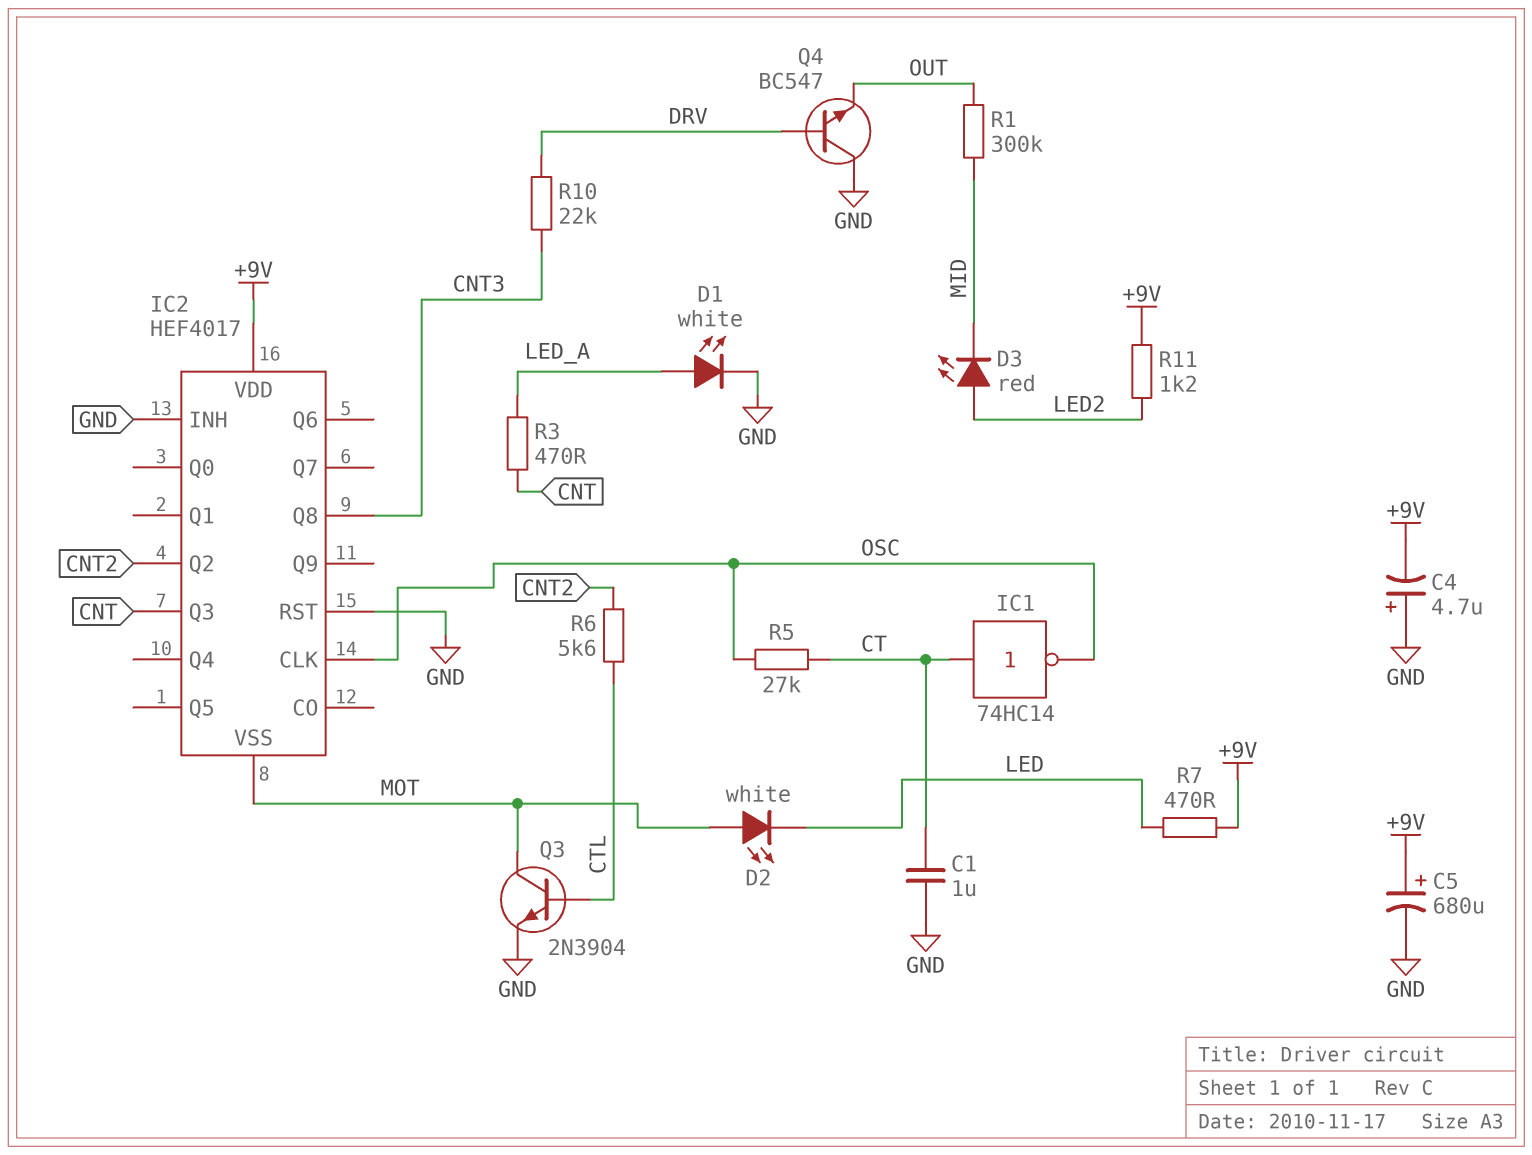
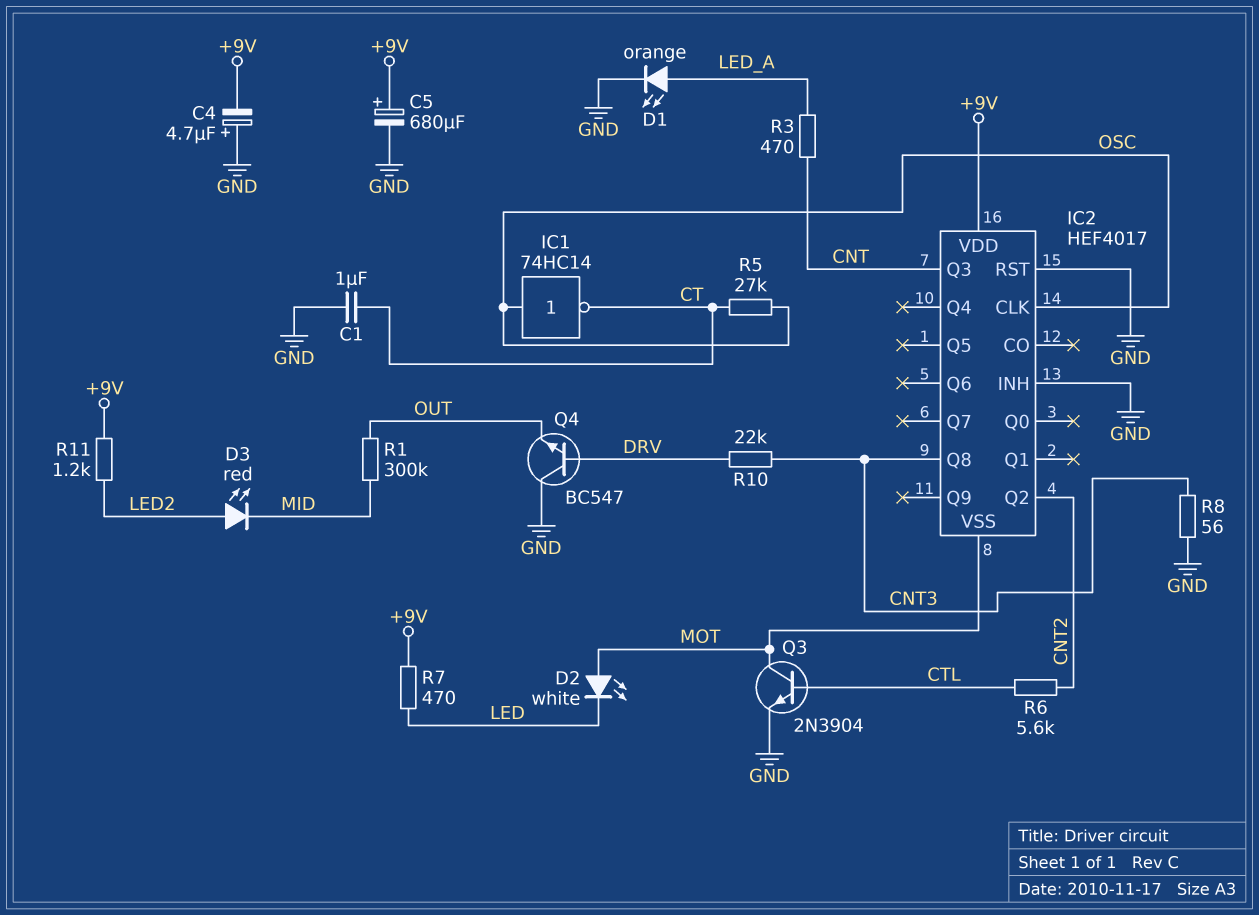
D1: LED white (A LED_A, K GND) -> LED orange (A LED_A, K GND)
IC1: NOT 74HC14 (in CT, out OSC) -> NOT 74HC14 (in OSC, out CT)
R8: none -> 56 (CNT3, GND)

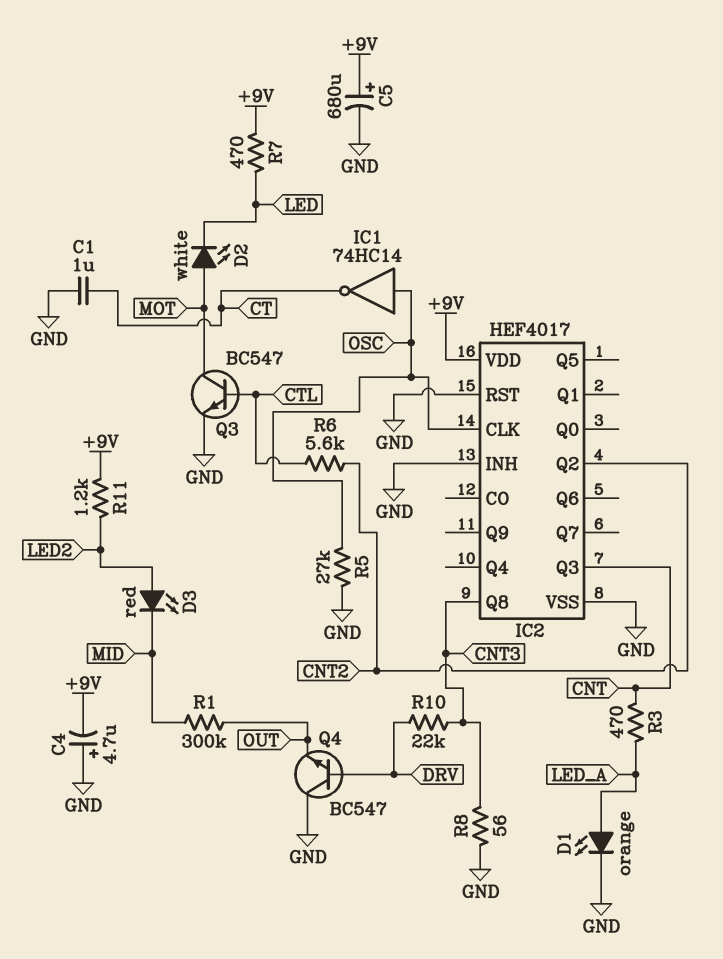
IC2 pin VSS: MOT -> GND
Q3: NPN 2N3904 (B CTL, C MOT, E GND) -> NPN BC547 (B CTL, C MOT, E GND)
R5: 27k (CT, OSC) -> 27k (GND, OSC)

